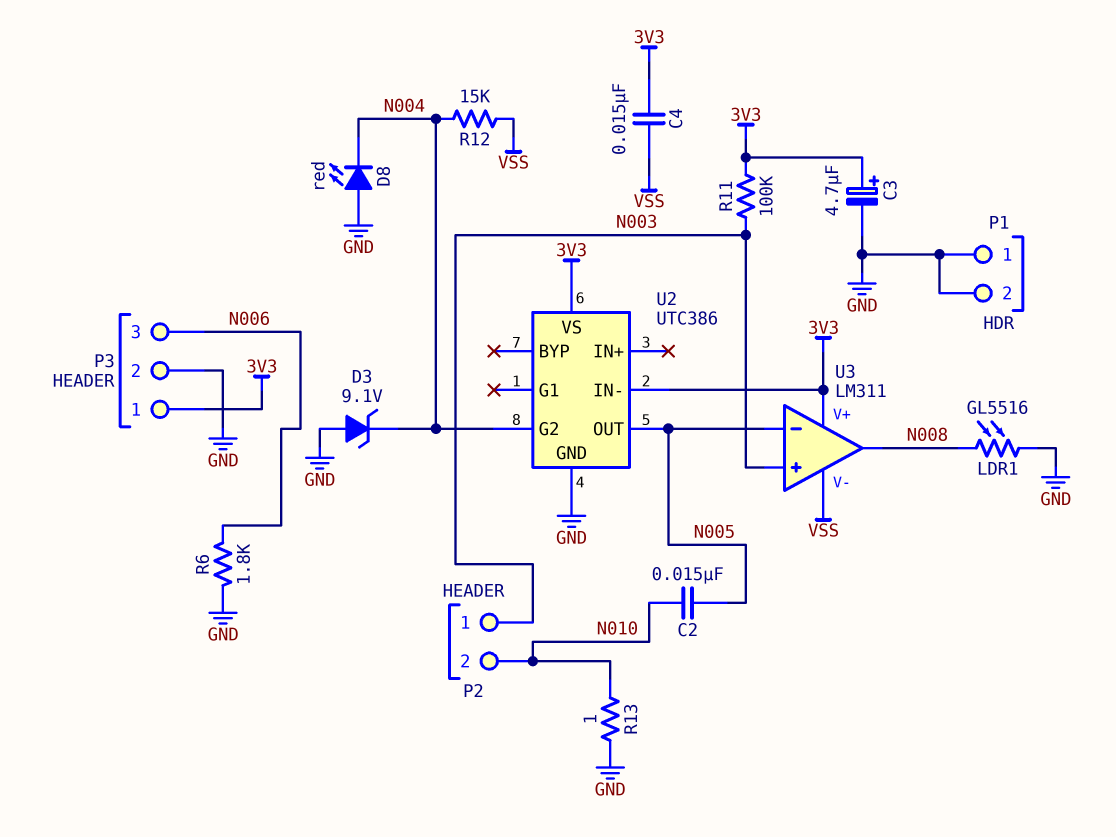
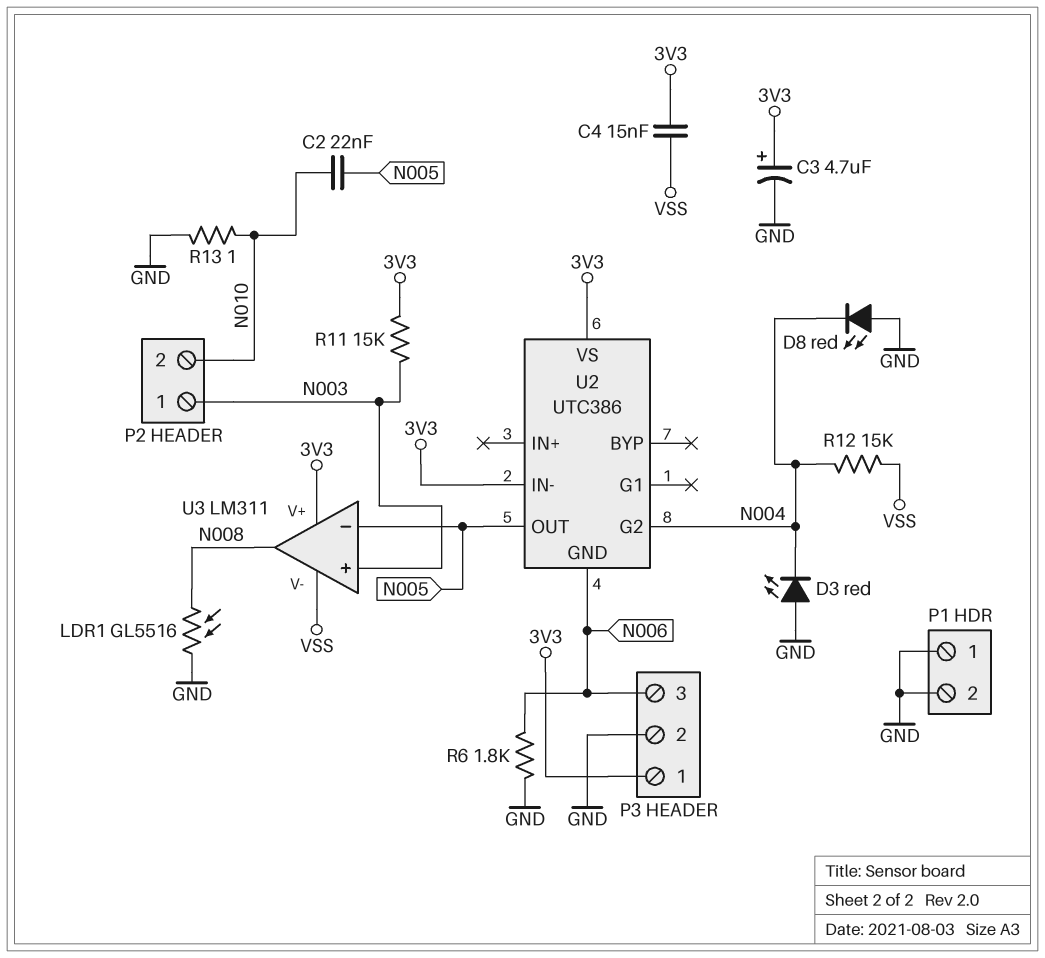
C2: 15nF (N005, N010) -> 22nF (N005, N010)
D3: zener 9.1V (A GND, K N004) -> LED red (A GND, K N004)
R11: 100k (3V3, N003) -> 15k (3V3, N003)
U2 pin GND: GND -> N006

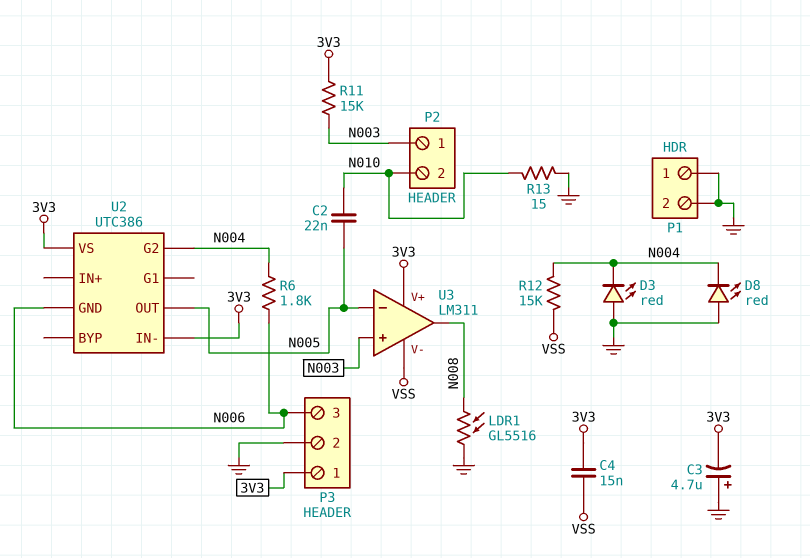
C3: 4.7uF (plus 3V3, minus GND) -> 4.7uF (plus GND, minus 3V3)
R6: 1.8k (GND, N006) -> 1.8k (N004, N006)
R13: 1 (GND, N010) -> 15 (GND, N010)

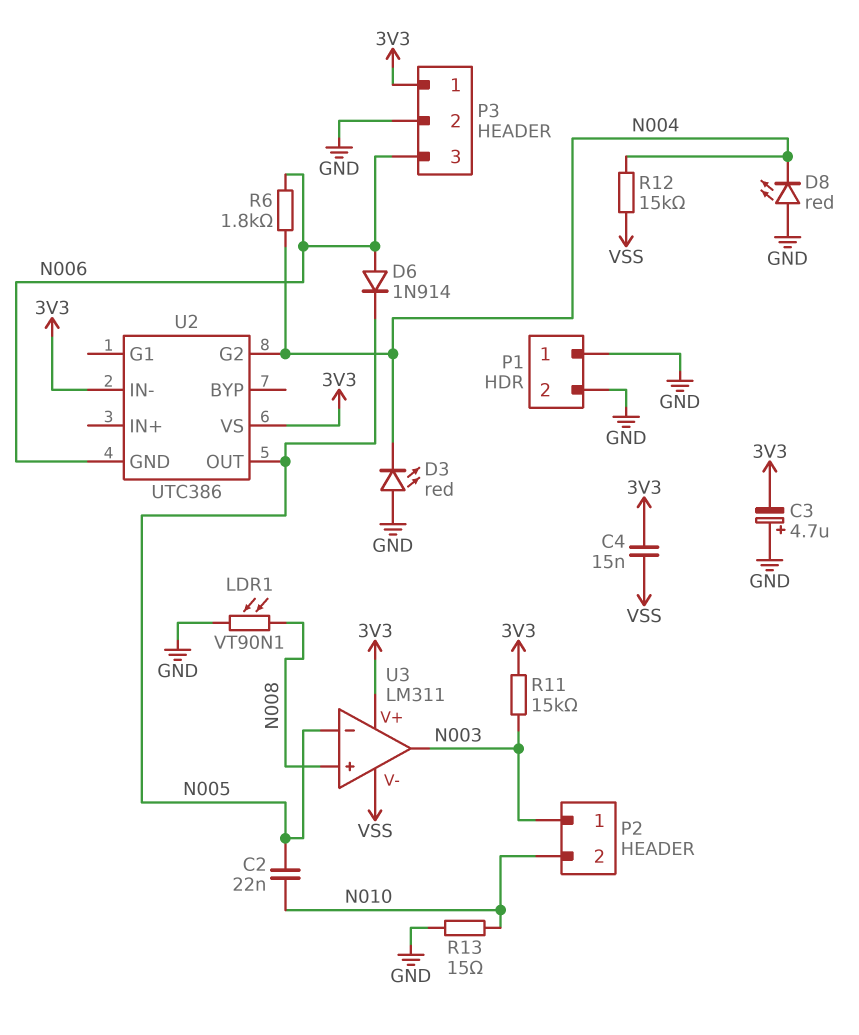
D6: none -> diode 1N914 (A N006, K N005)
LDR1: GL5516 (GND, N008) -> VT90N1 (GND, N008)
U3 pin in+: N003 -> N008
U3 pin out: N008 -> N003

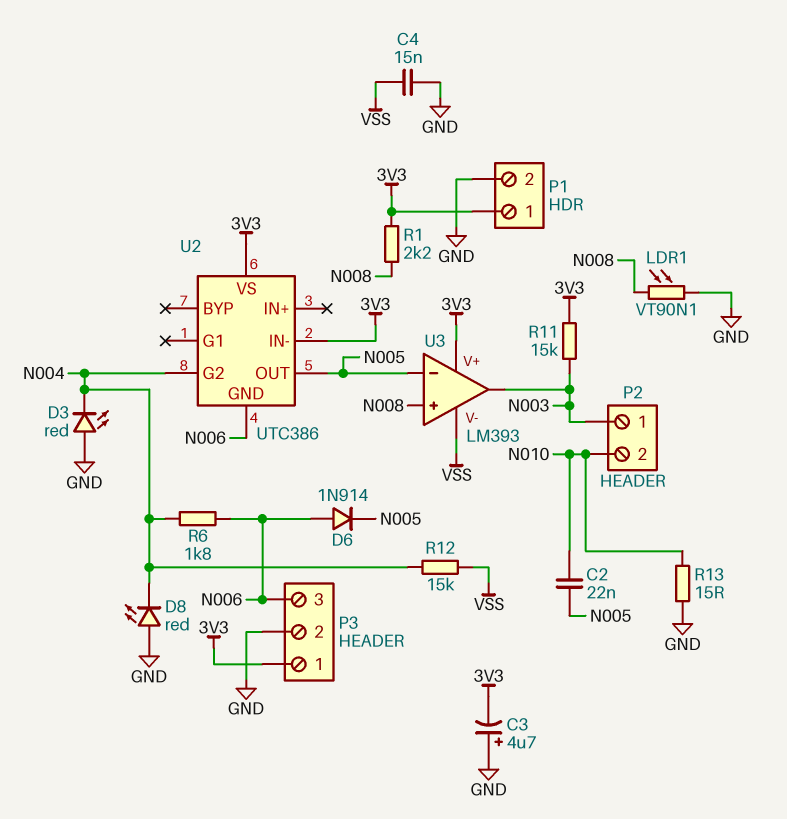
C4: 15nF (3V3, VSS) -> 15nF (GND, VSS)
P1 pin 1: GND -> 3V3
R1: none -> 2.2k (3V3, N008)
U3: LM311 -> LM393

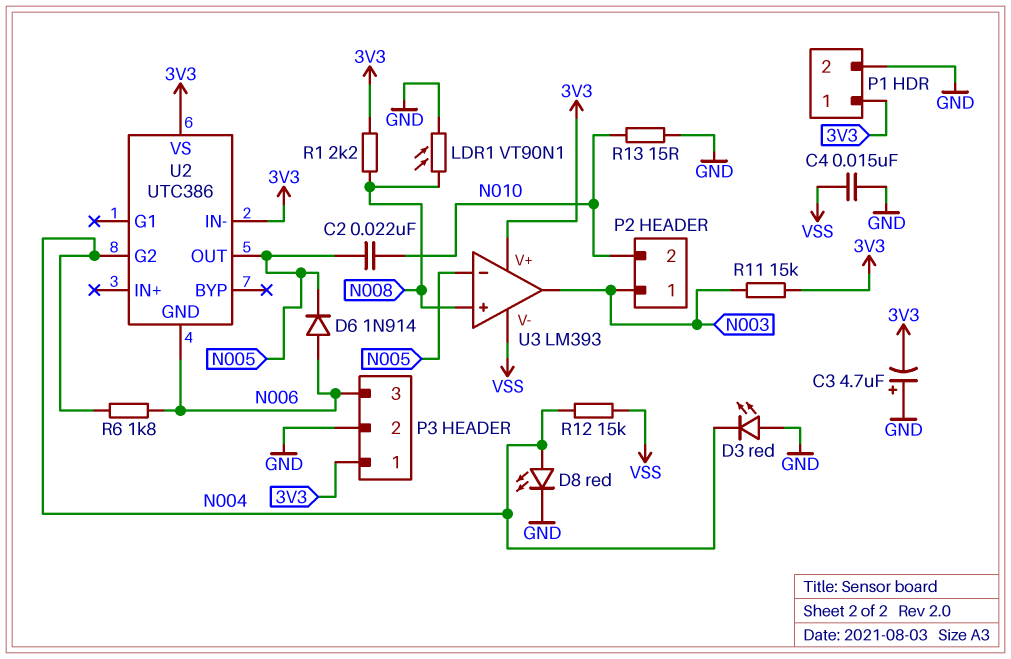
D8: LED red (A GND, K N004) -> LED red (A N004, K GND)

